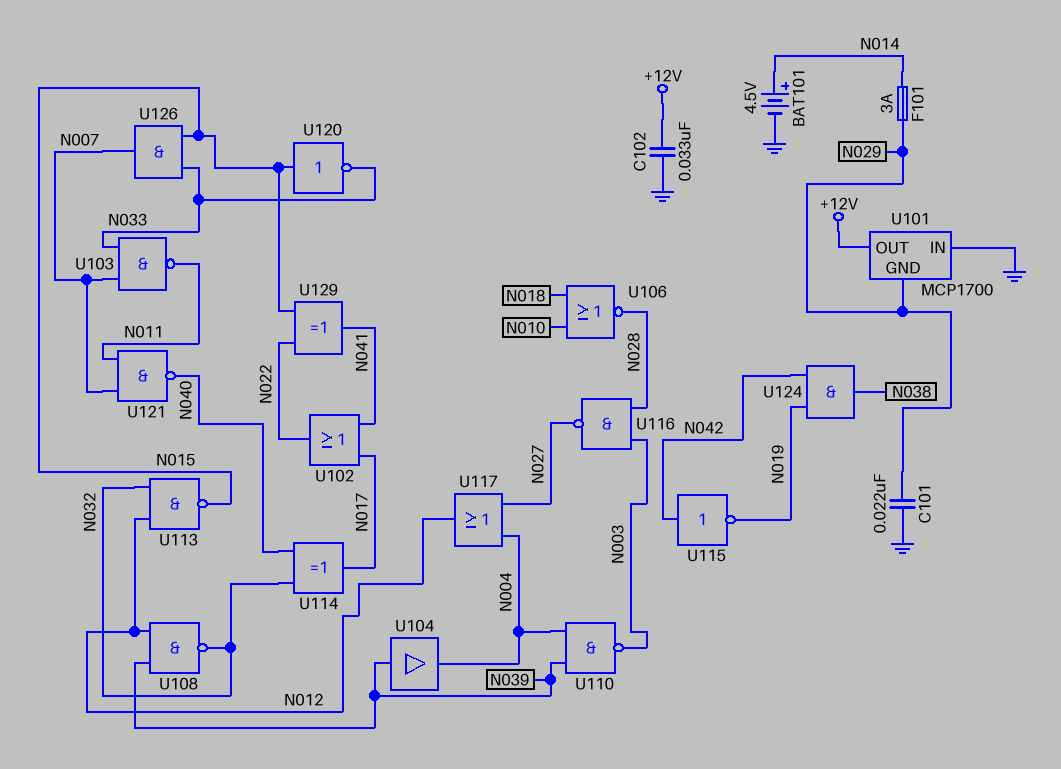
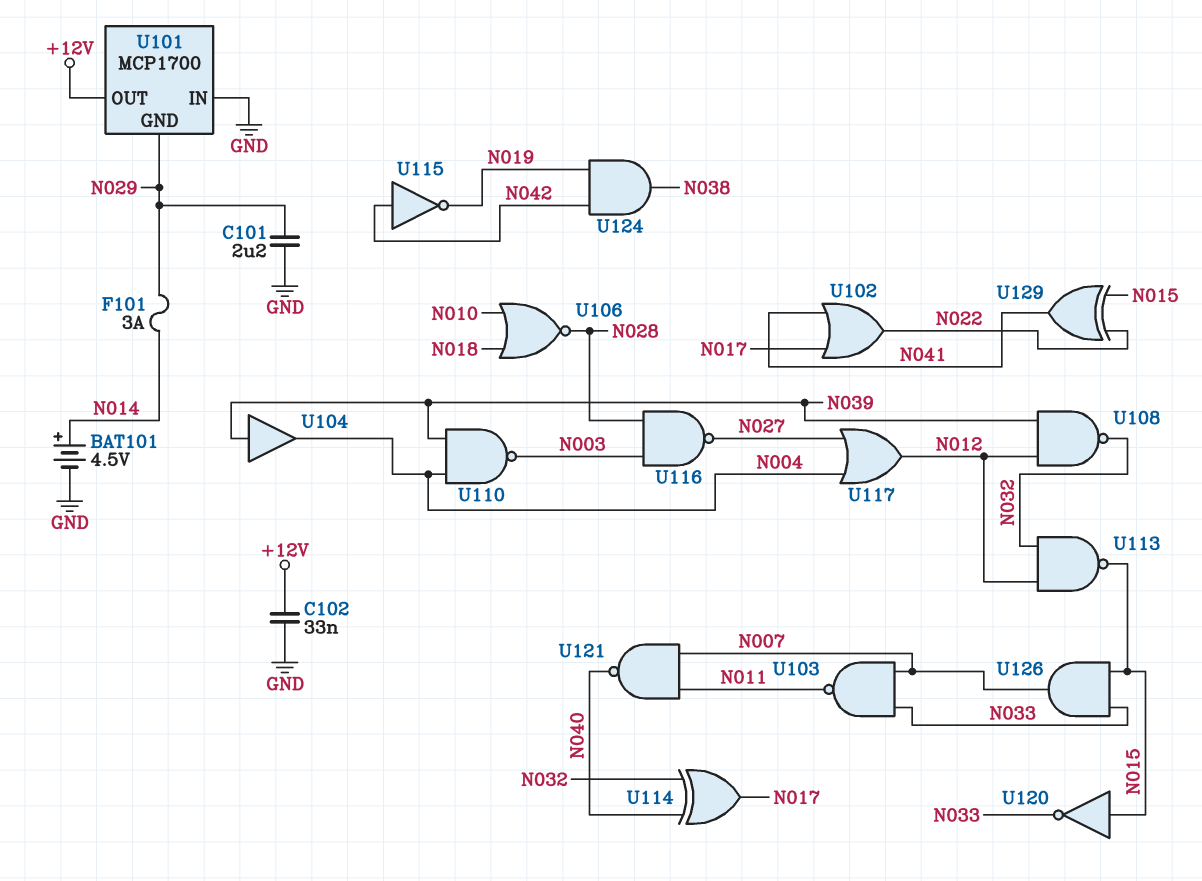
C101: 22nF (GND, N029) -> 2.2uF (GND, N029)

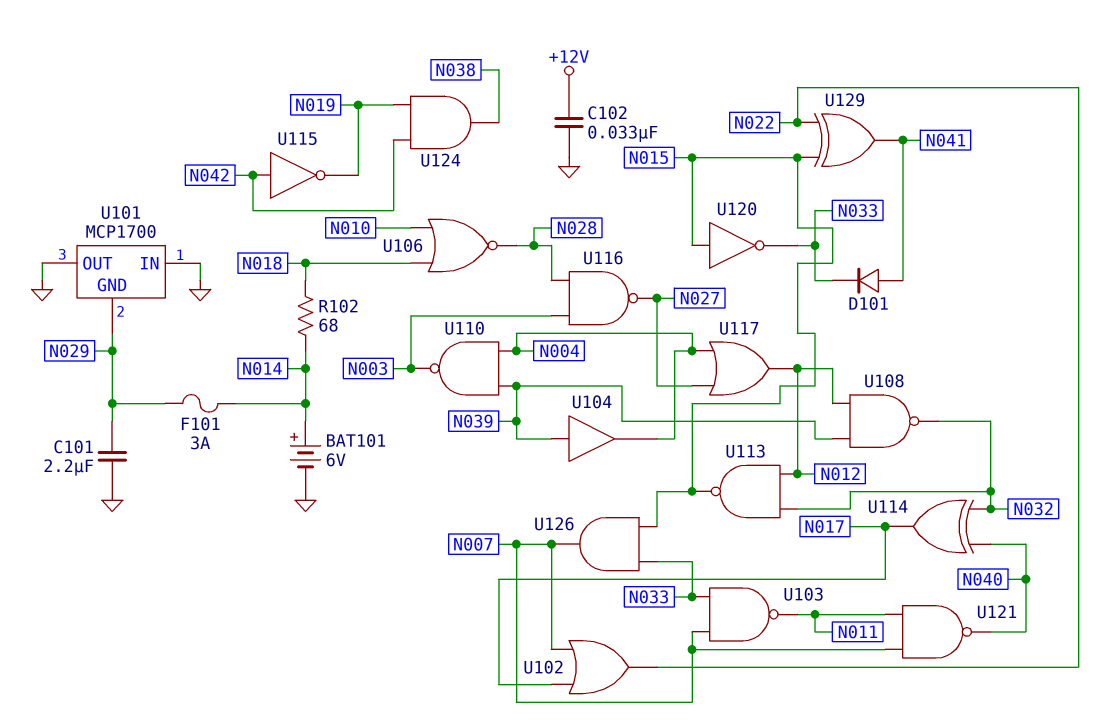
BAT101: 4.5V (plus N014, minus GND) -> 6V (plus N014, minus GND)
D101: none -> diode (A N041, K N033)
R102: none -> 68 (N014, N018)
U101 pin OUT: +12V -> GND
U102: OR (in N017, in N041, out N022) -> OR (in N007, in N017, out N022)

